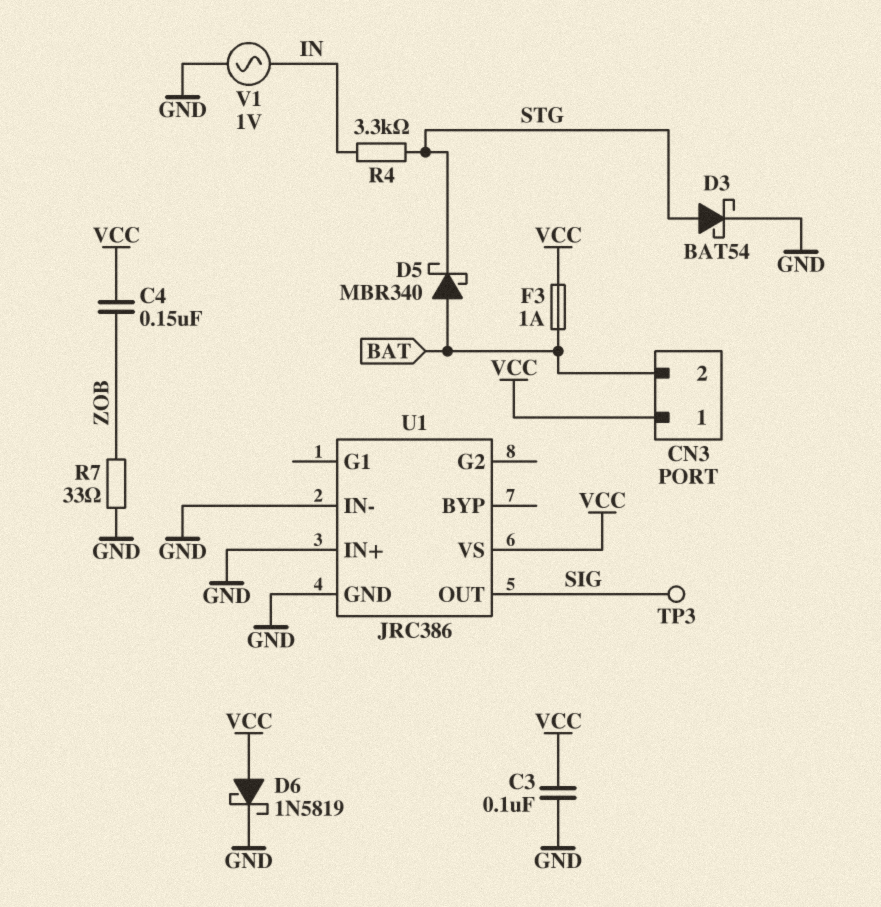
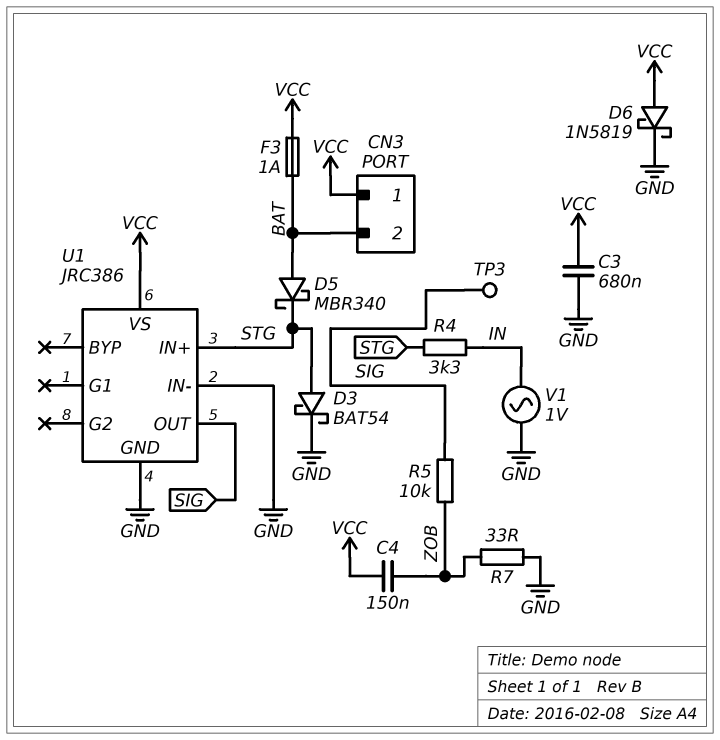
C3: 100nF (GND, VCC) -> 680nF (GND, VCC)
R5: none -> 10k (SIG, ZOB)
U1 pin IN+: GND -> STG

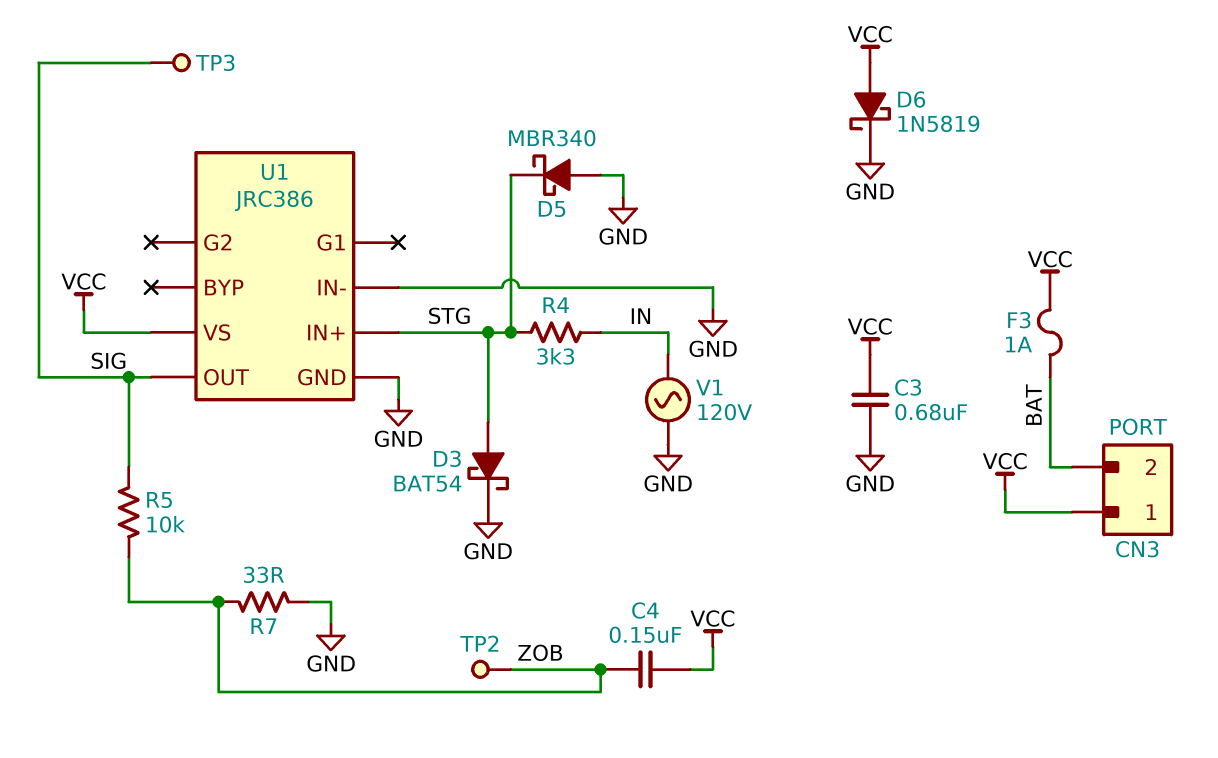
D5: schottky MBR340 (A BAT, K STG) -> schottky MBR340 (A GND, K STG)
TP2: none -> test point (ZOB)
V1: AC 1V (GND, IN) -> AC 120V (GND, IN)

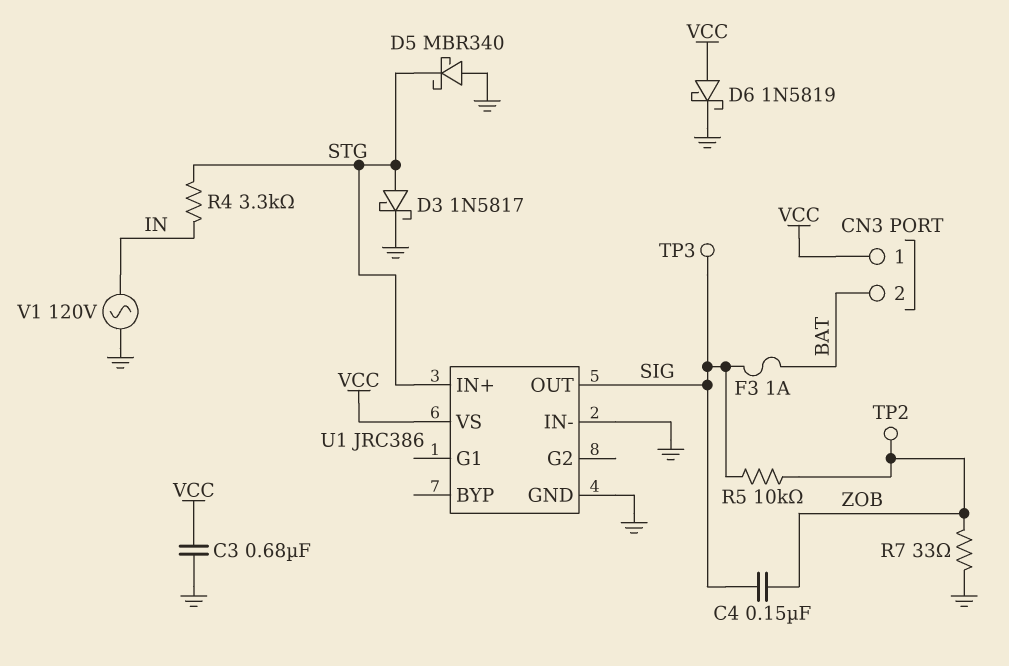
C4: 150nF (VCC, ZOB) -> 150nF (SIG, ZOB)
D3: schottky BAT54 (A STG, K GND) -> schottky 1N5817 (A STG, K GND)
F3: 1A (BAT, VCC) -> 1A (BAT, SIG)

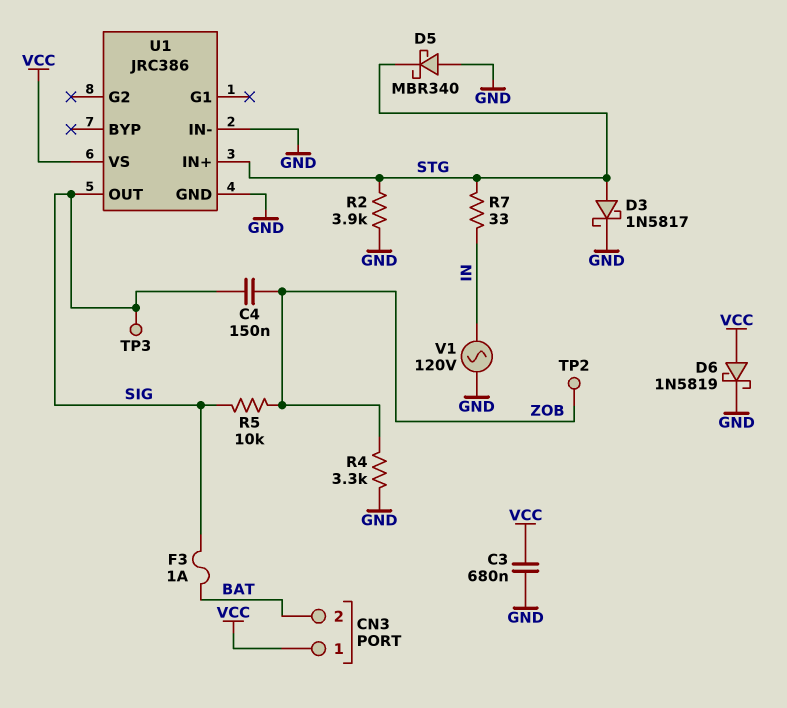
R2: none -> 3.9k (GND, STG)
R4: 3.3k (IN, STG) -> 3.3k (GND, ZOB)
R7: 33 (GND, ZOB) -> 33 (IN, STG)

